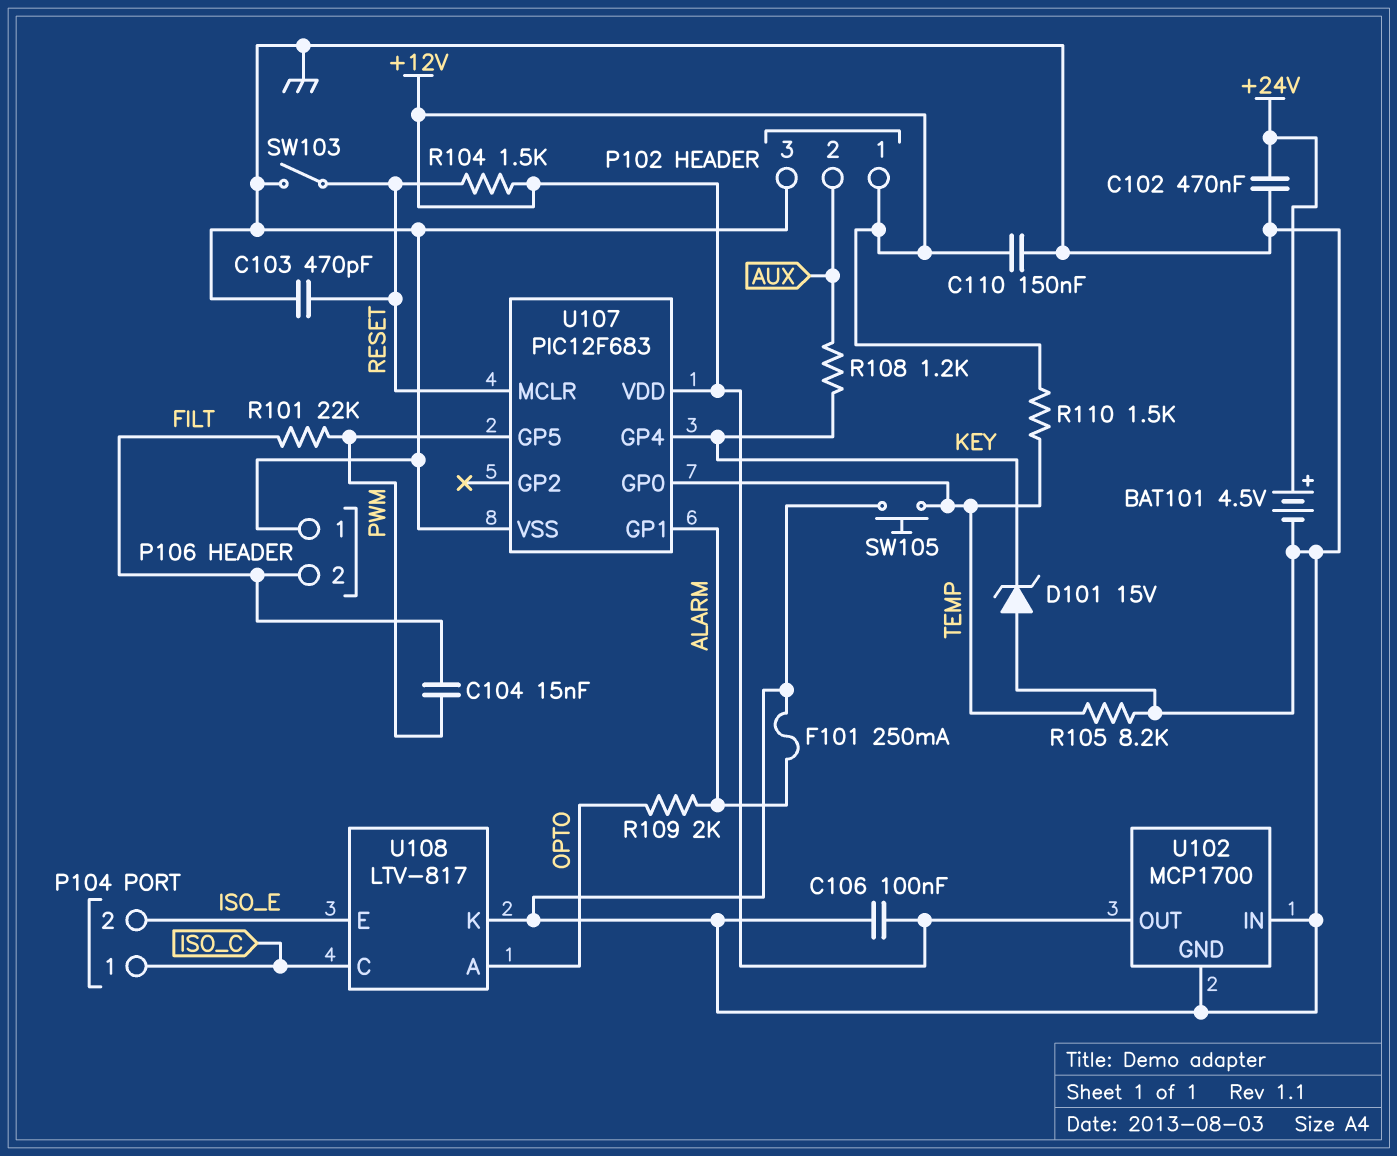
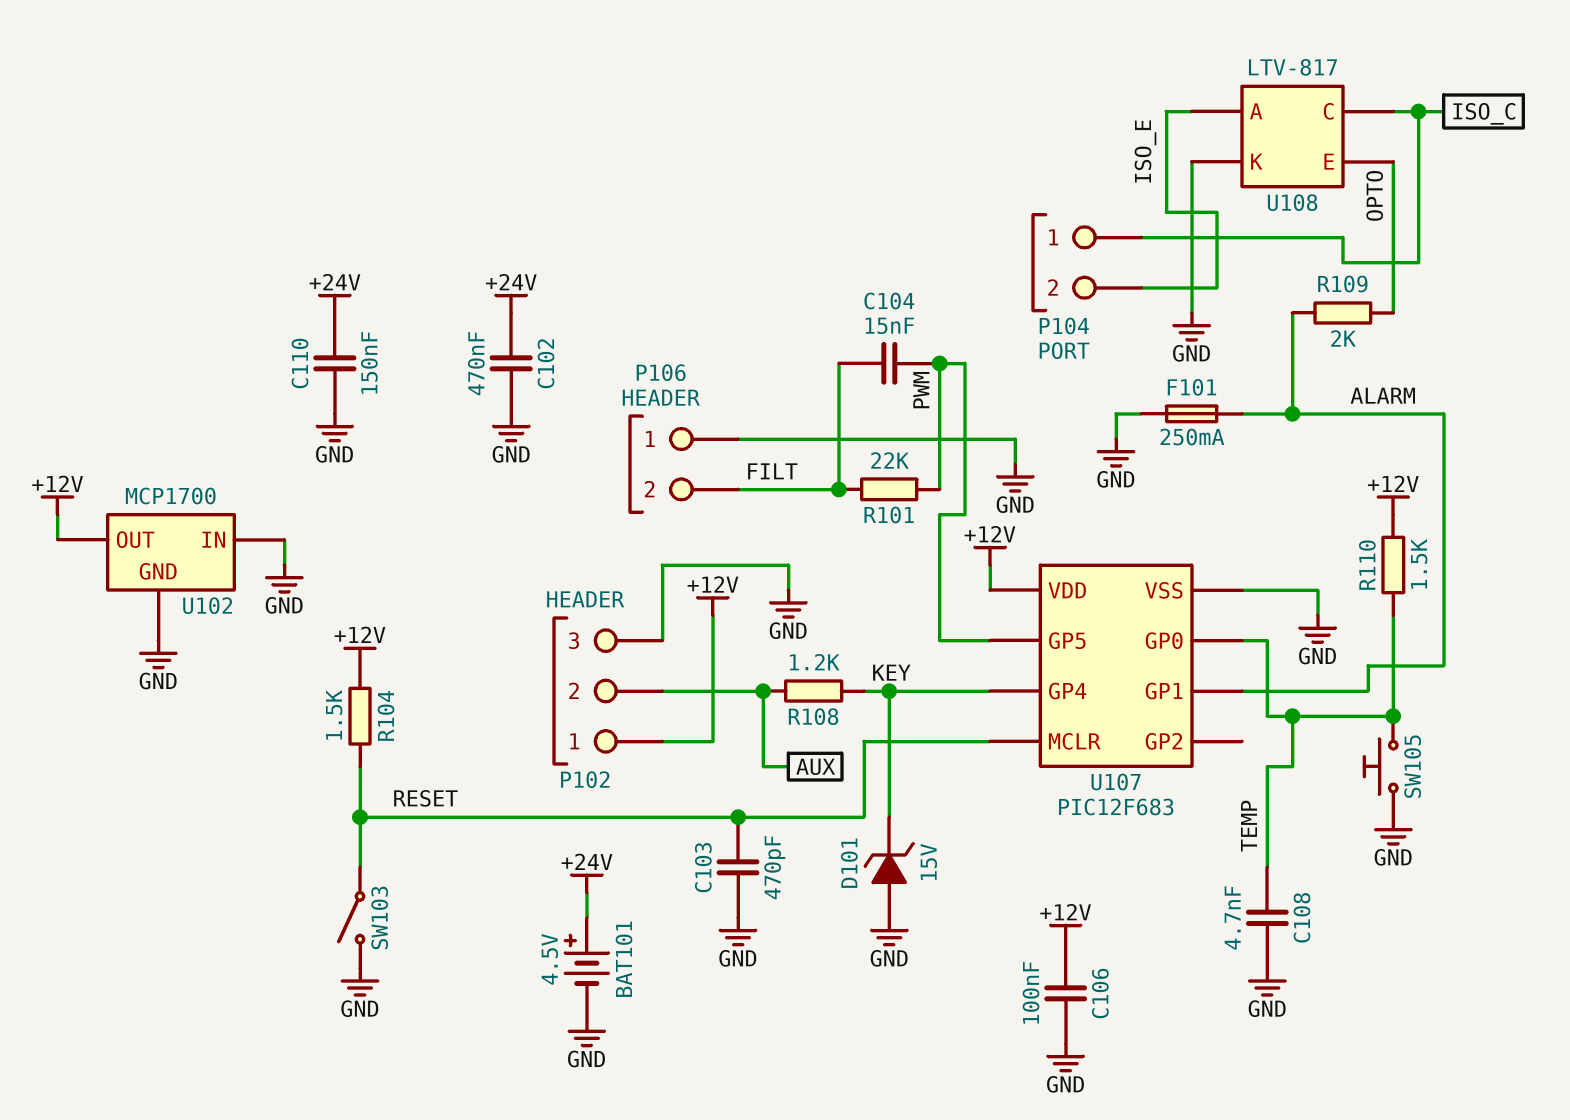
C108: none -> 4.7nF (GND, TEMP)
C110: 150nF (+12V, GND) -> 150nF (+24V, GND)
R105: 8.2k (GND, TEMP) -> none
U108 pin A: OPTO -> ISO_E
U108 pin E: ISO_E -> OPTO

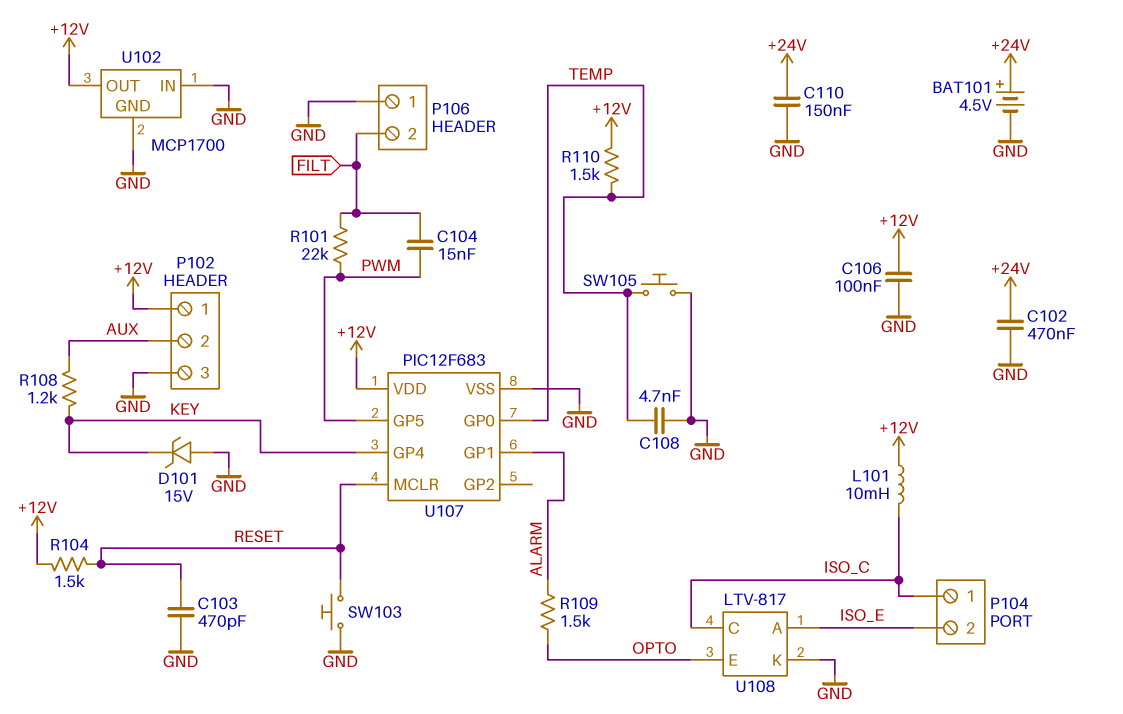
F101: 250mA (ALARM, GND) -> none
L101: none -> 10mH (+12V, ISO_C)
R109: 2k (ALARM, OPTO) -> 1.5k (ALARM, OPTO)
SW103: switch (GND, RESET) -> button (GND, RESET)

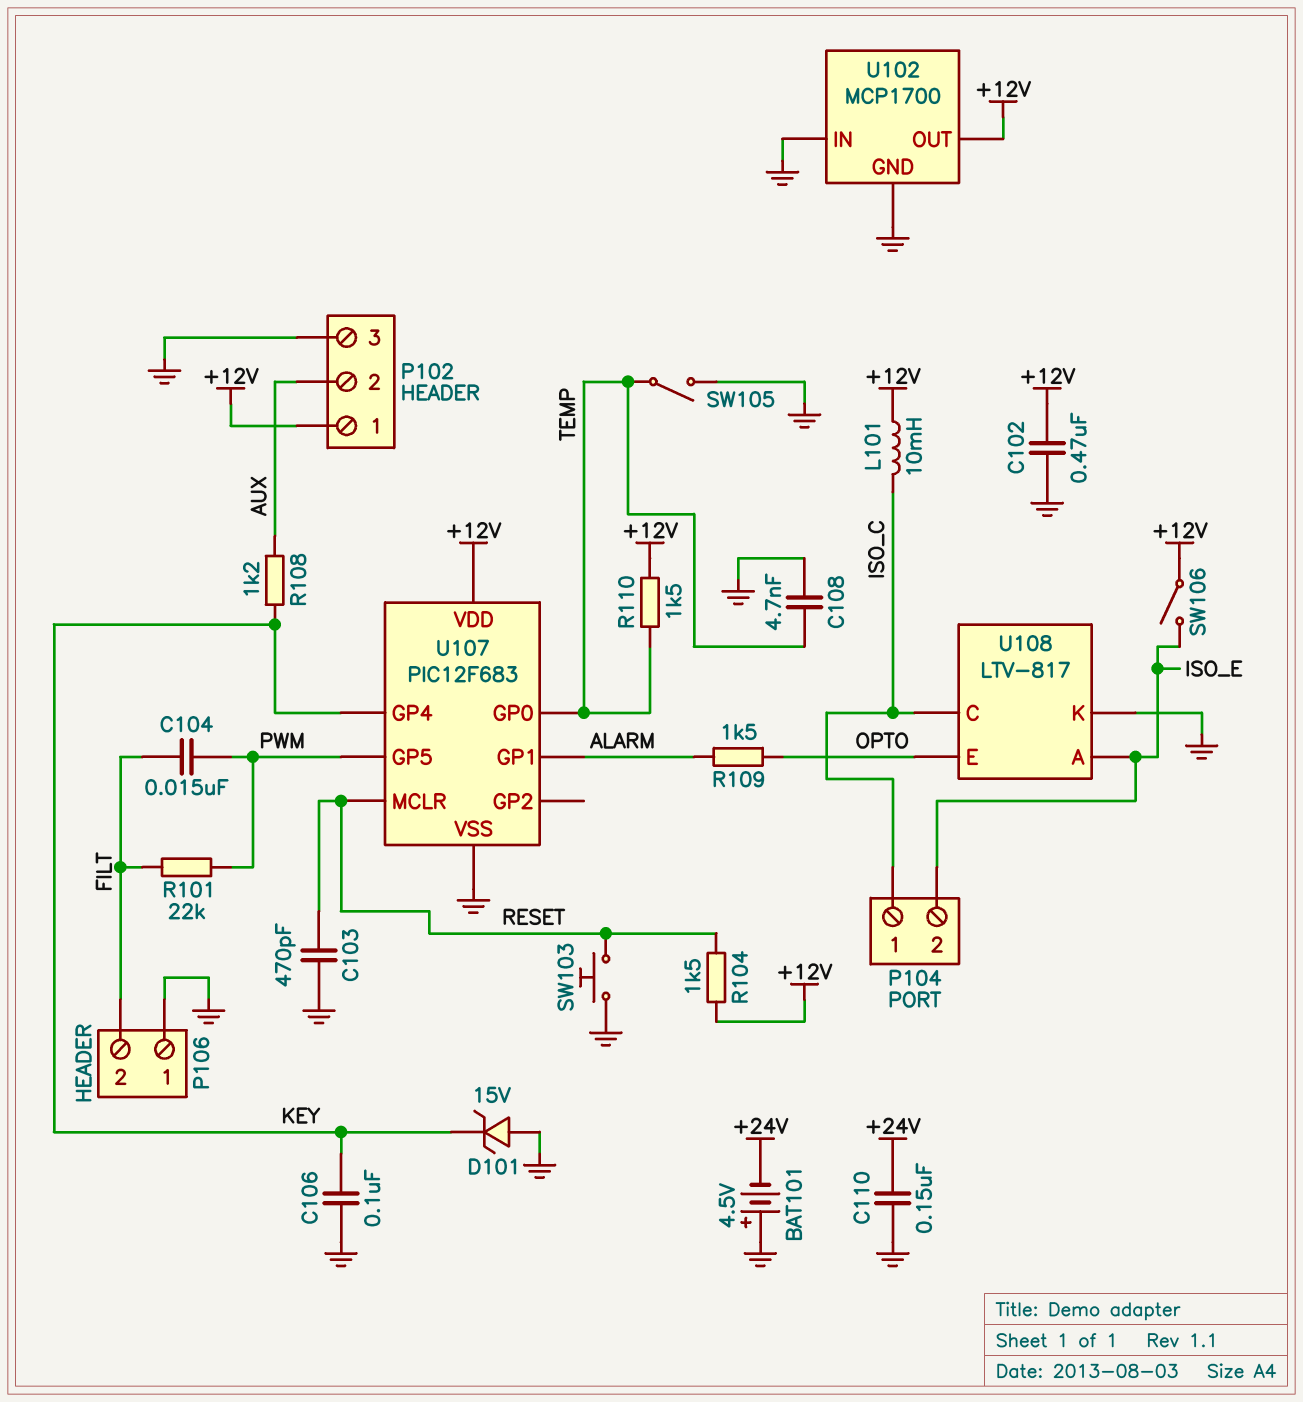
BAT101: 4.5V (plus +24V, minus GND) -> 4.5V (plus GND, minus +24V)
C102: 470nF (+24V, GND) -> 470nF (+12V, GND)
C106: 100nF (+12V, GND) -> 100nF (GND, KEY)
SW105: button (GND, TEMP) -> switch (GND, TEMP)
SW106: none -> switch (+12V, ISO_E)

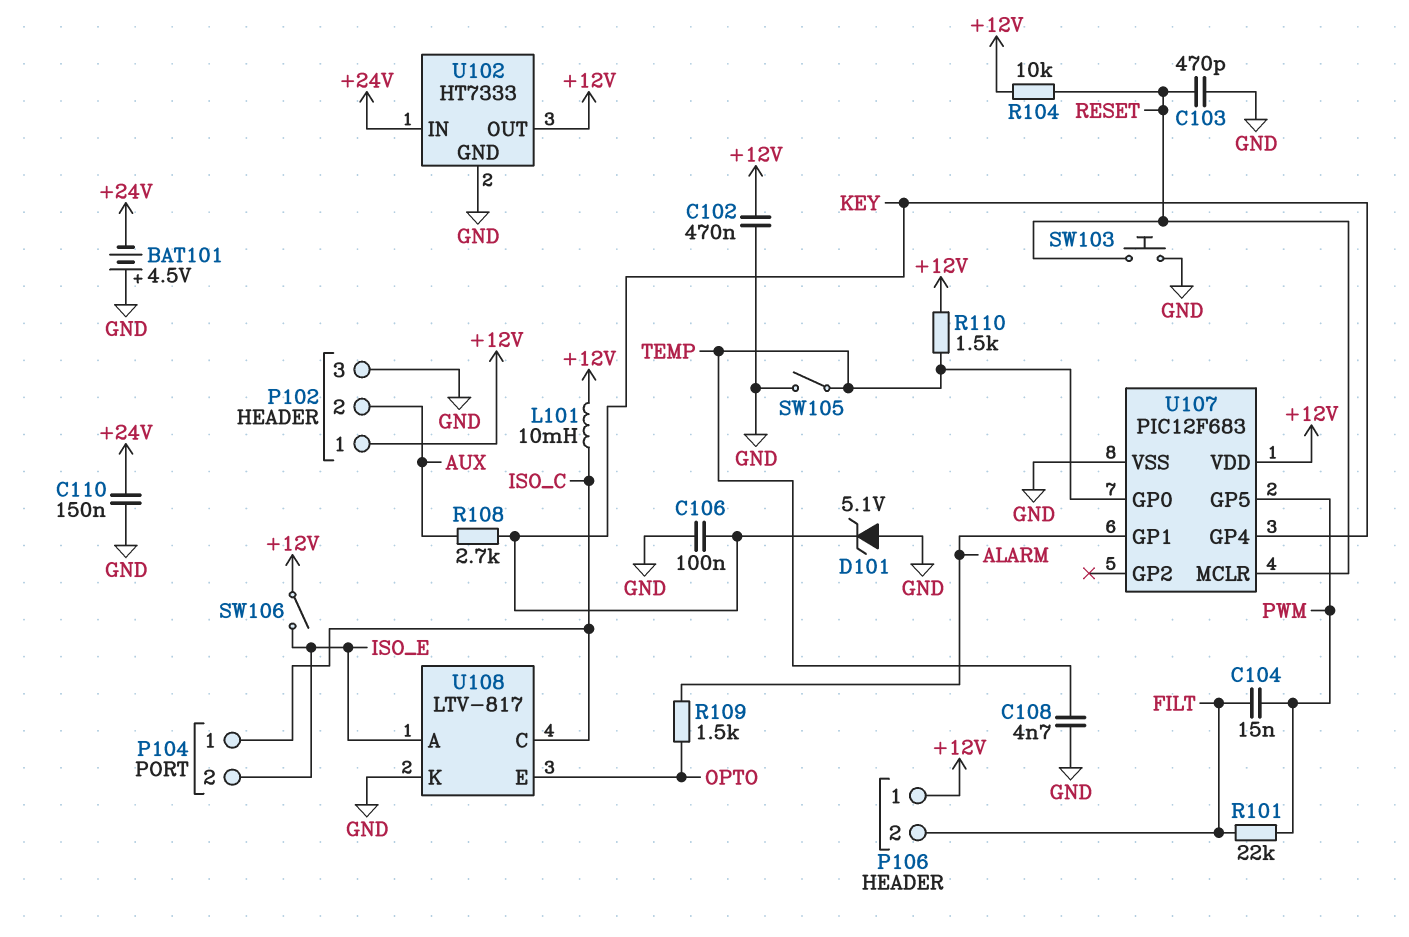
D101: zener 15V (A GND, K KEY) -> zener 5.1V (A GND, K KEY)
P106 pin 1: GND -> +12V
R104: 1.5k (+12V, RESET) -> 10k (+12V, RESET)
R108: 1.2k (AUX, KEY) -> 2.7k (AUX, KEY)
U102: MCP1700 -> HT7333
U102 pin IN: GND -> +24V

